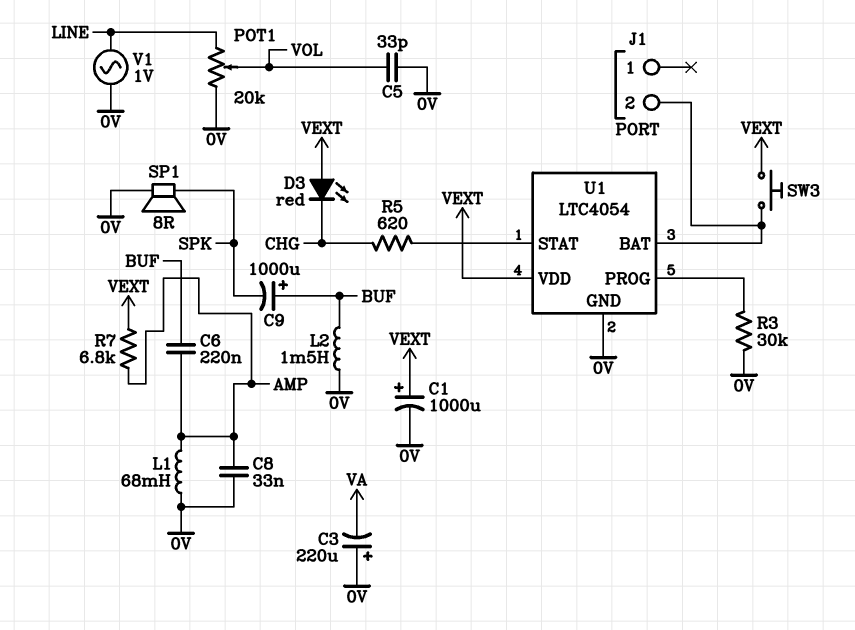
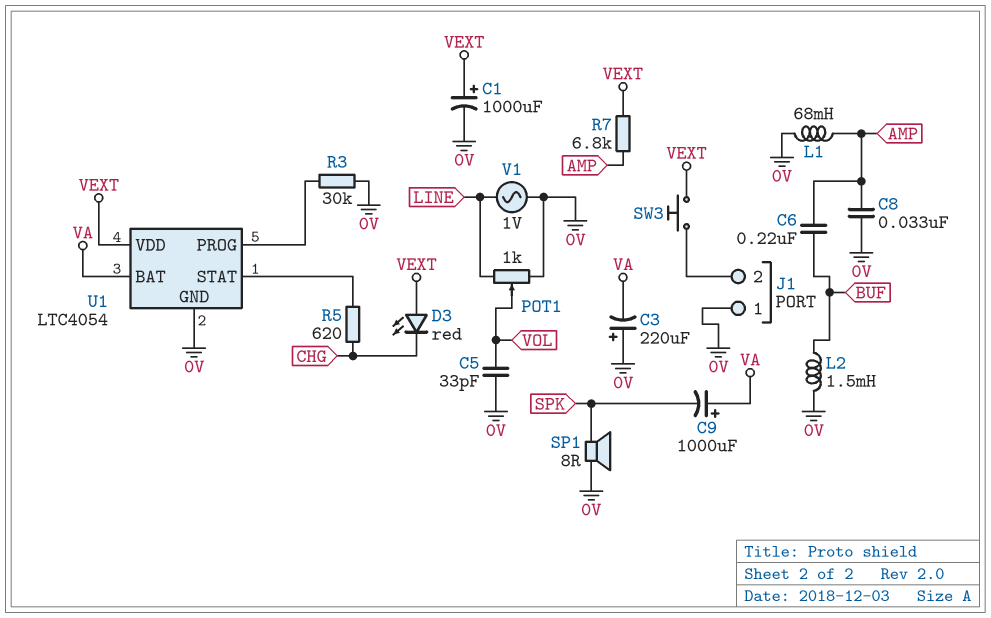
C9: 1000uF (plus BUF, minus SPK) -> 1000uF (plus VA, minus SPK)
J1 pin 1: none -> 0V
POT1: 20k (0V, LINE, wiper VOL) -> 1k (0V, LINE, wiper VOL)
U1 pin BAT: J1/2 -> VA

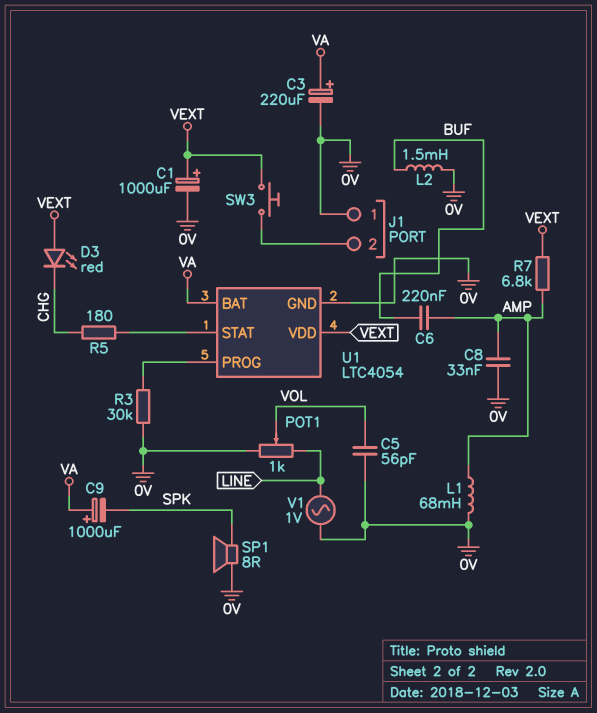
C3: 220uF (plus 0V, minus VA) -> 220uF (plus VA, minus 0V)
C5: 33pF (0V, VOL) -> 56pF (0V, VOL)
R5: 620 (CHG, U1/STAT) -> 180 (CHG, U1/STAT)

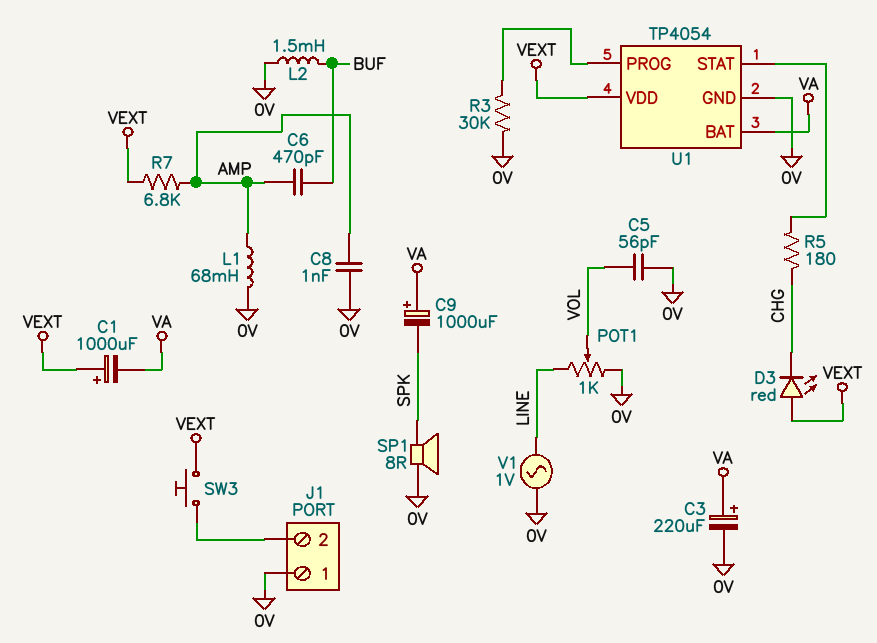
C1: 1000uF (plus VEXT, minus 0V) -> 1000uF (plus VEXT, minus VA)
C6: 220nF (AMP, BUF) -> 470pF (AMP, BUF)
C8: 33nF (0V, AMP) -> 1nF (0V, AMP)
U1: LTC4054 -> TP4054

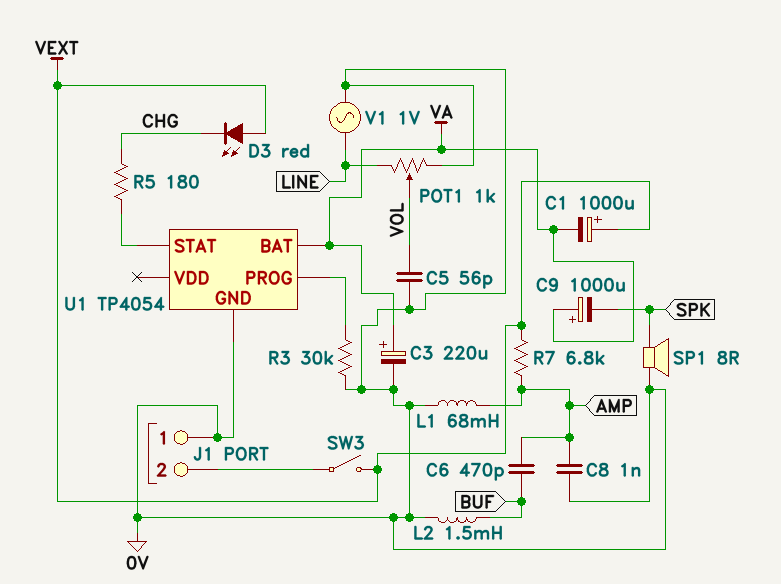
SW3: button (J1/2, VEXT) -> switch (J1/2, VEXT)
U1 pin VDD: VEXT -> none

